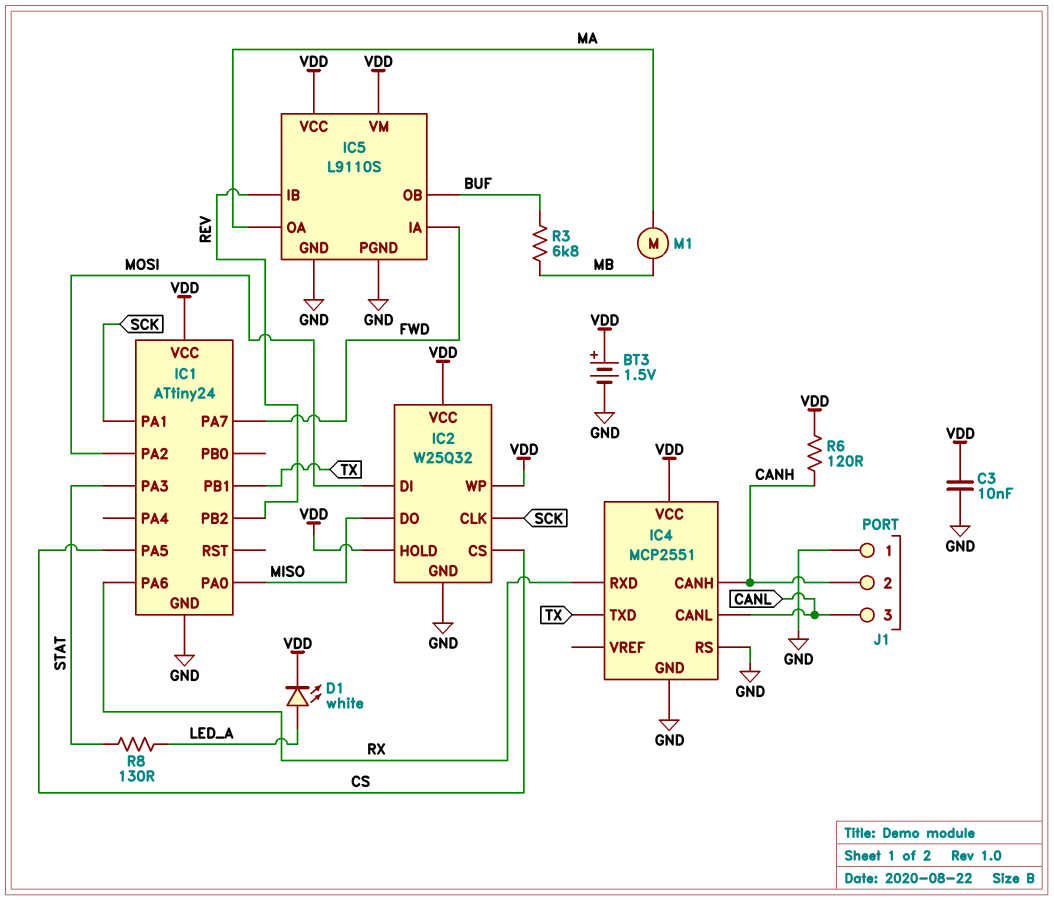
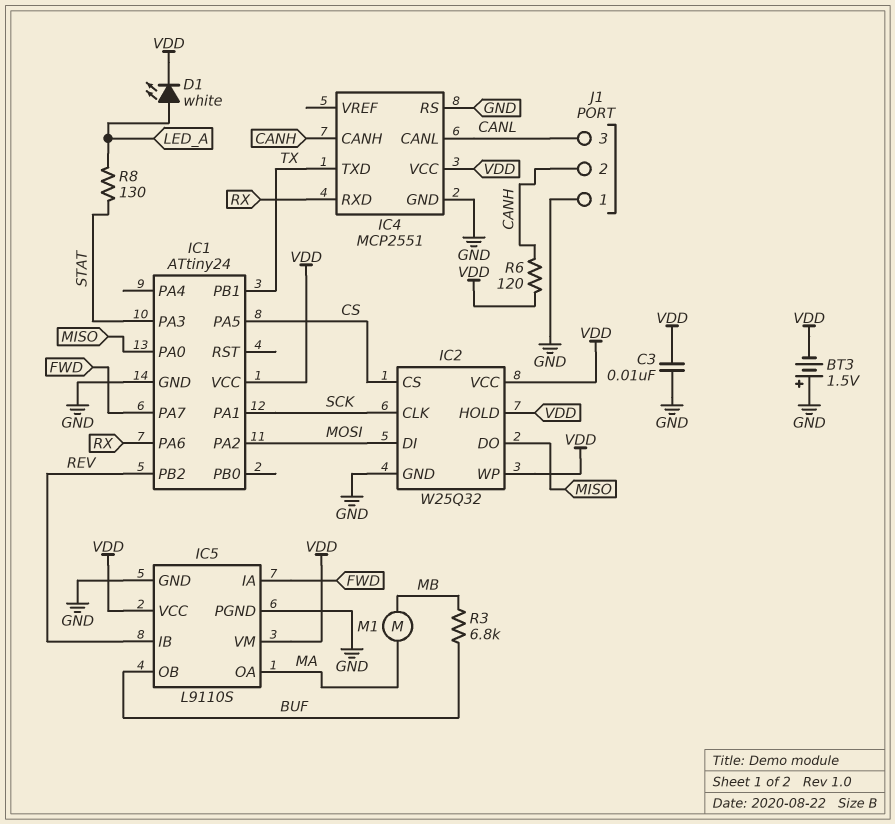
BT3: 1.5V (plus VDD, minus GND) -> 1.5V (plus GND, minus VDD)

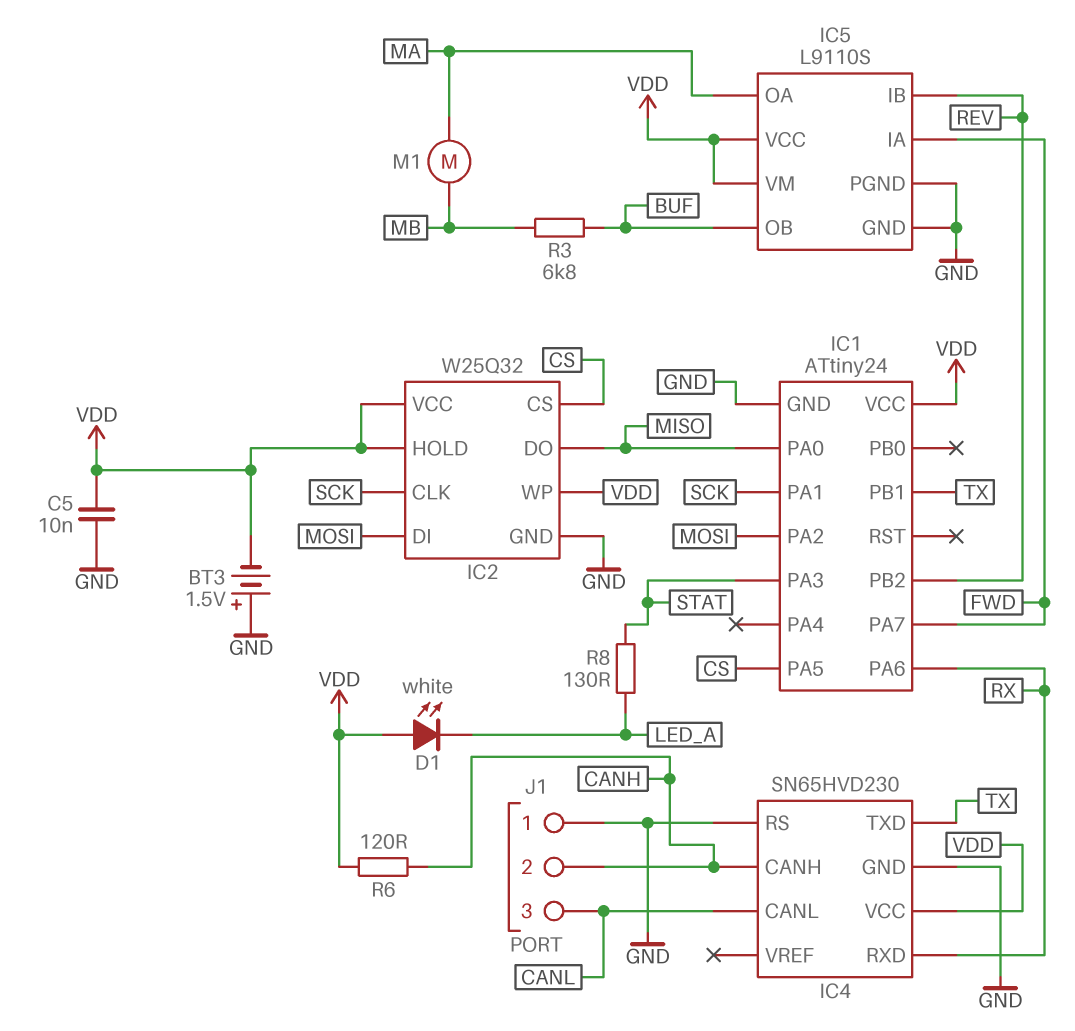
C3: 10nF (GND, VDD) -> none
C5: none -> 10nF (GND, VDD)
D1: LED white (A LED_A, K VDD) -> LED white (A VDD, K LED_A)
IC4: MCP2551 -> SN65HVD230

